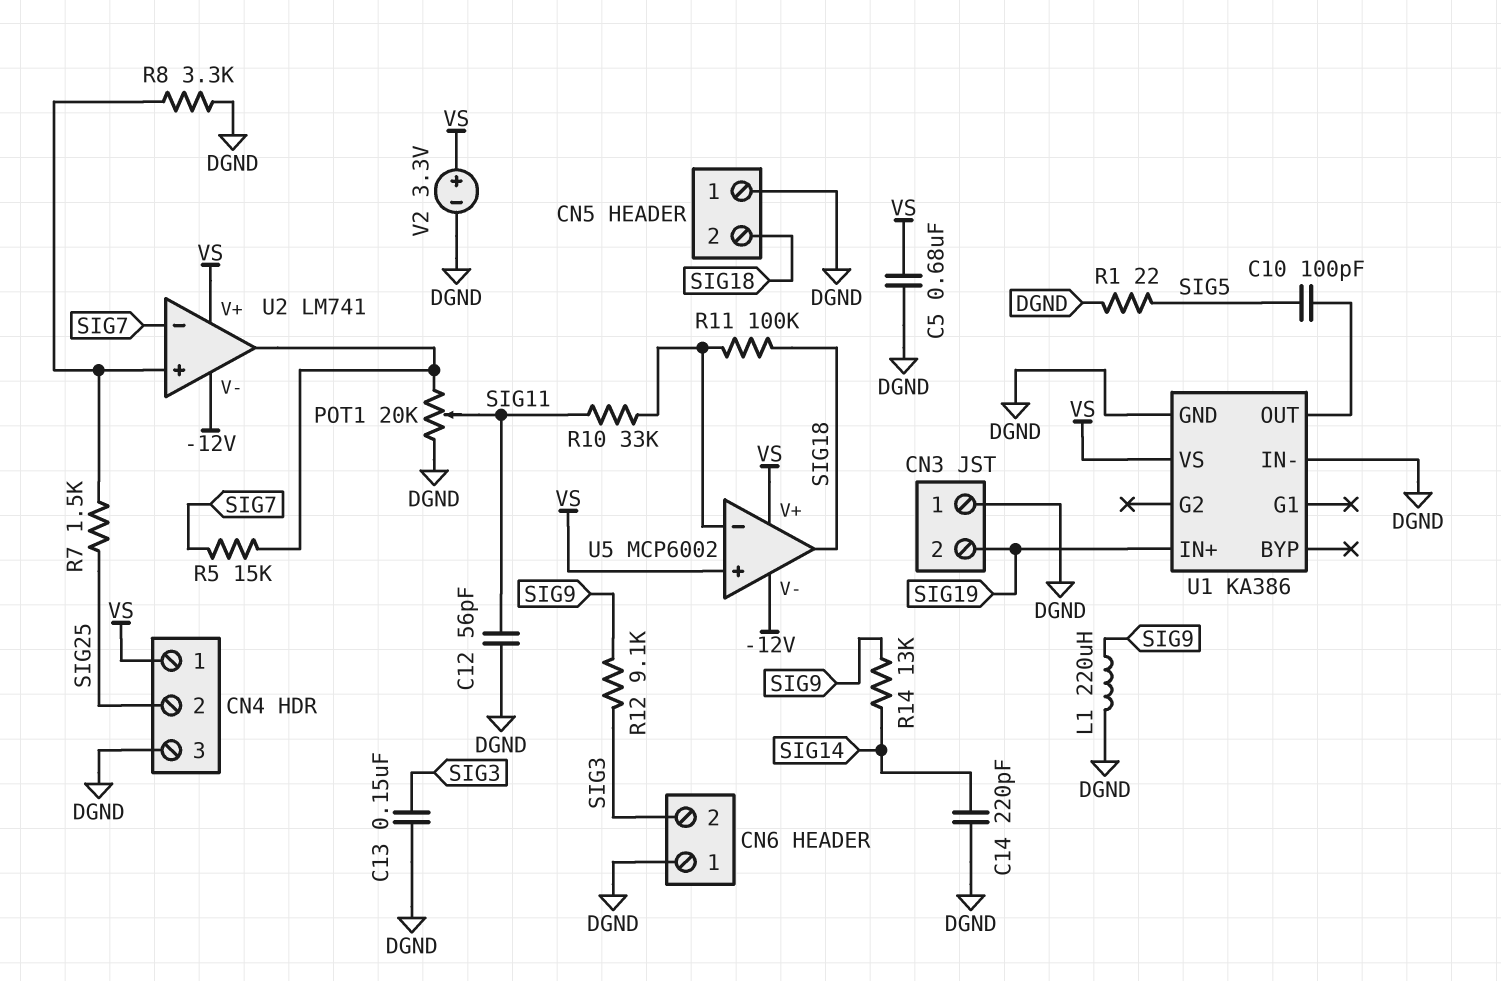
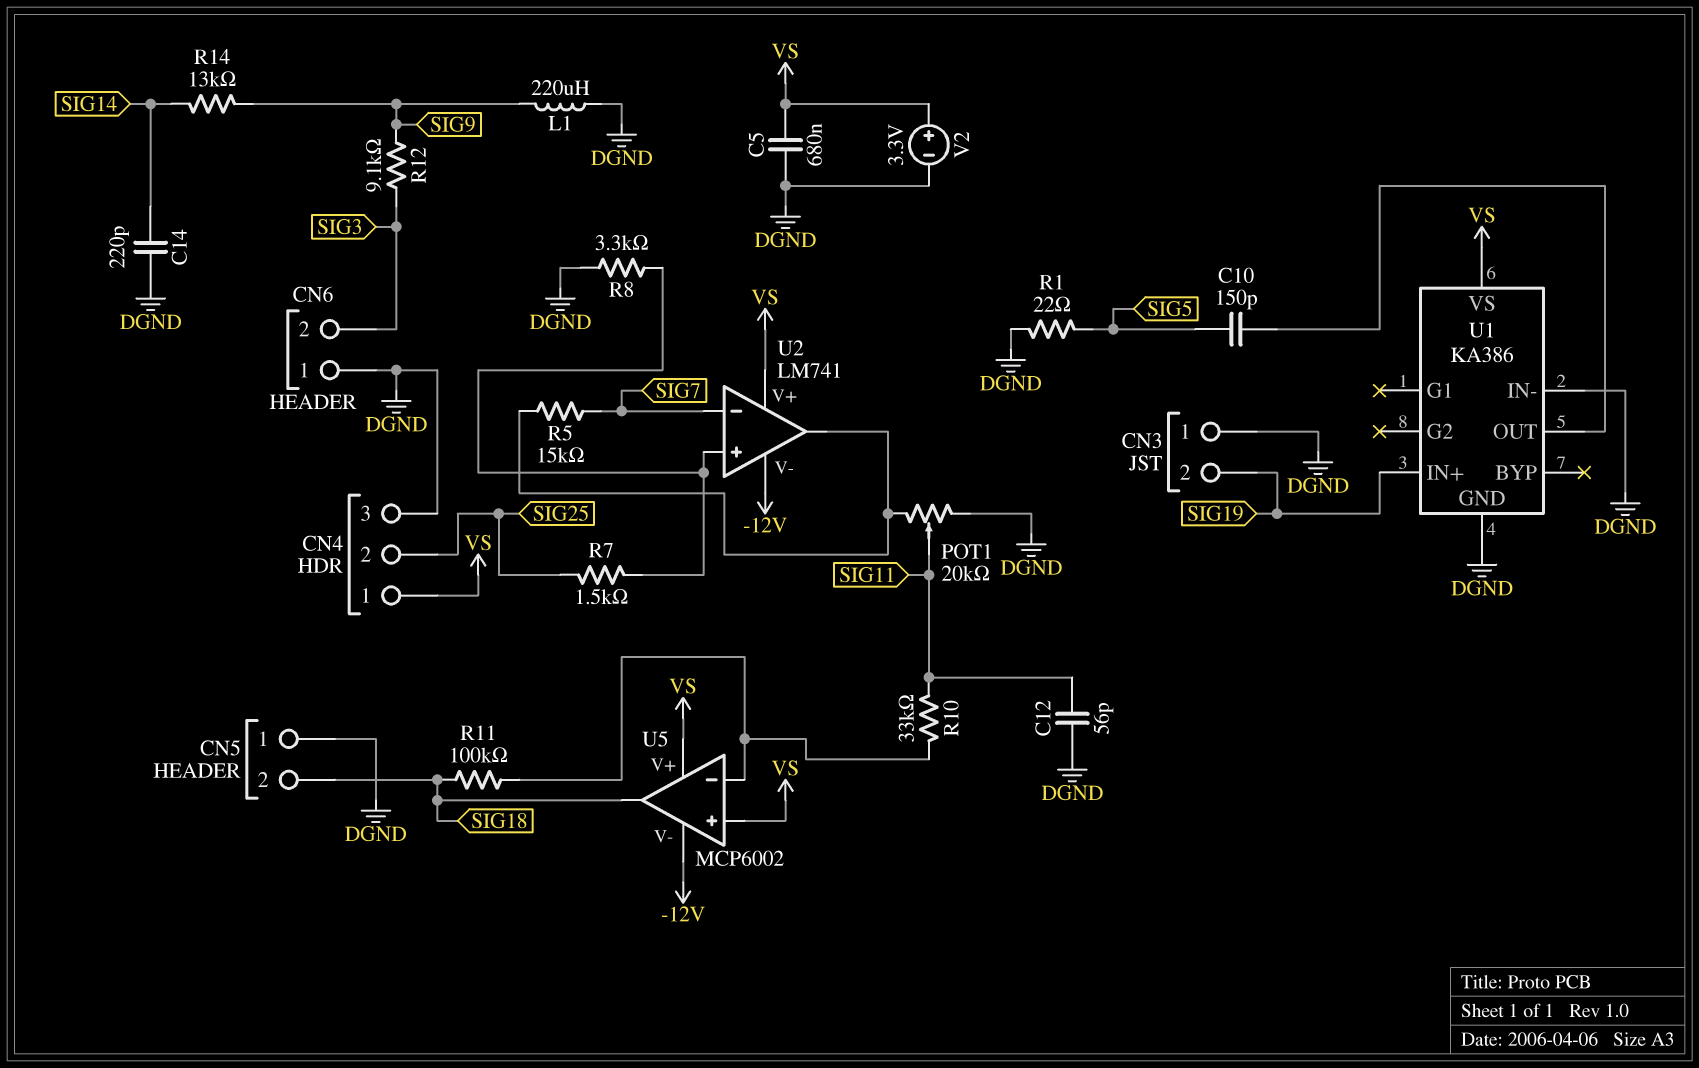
C10: 100pF (SIG5, U1/OUT) -> 150pF (SIG5, U1/OUT)
C13: 150nF (DGND, SIG3) -> none

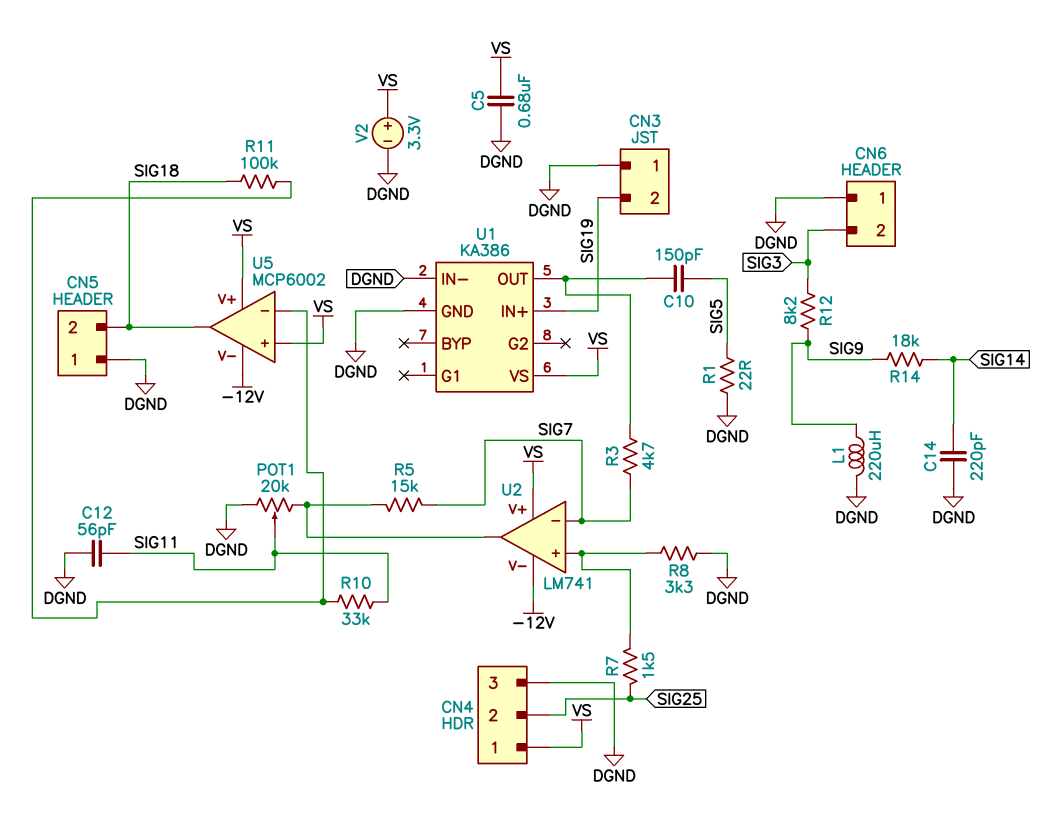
R3: none -> 4.7k (SIG7, U1/OUT)
R12: 9.1k (SIG3, SIG9) -> 8.2k (SIG3, SIG9)
R14: 13k (SIG9, SIG14) -> 18k (SIG9, SIG14)

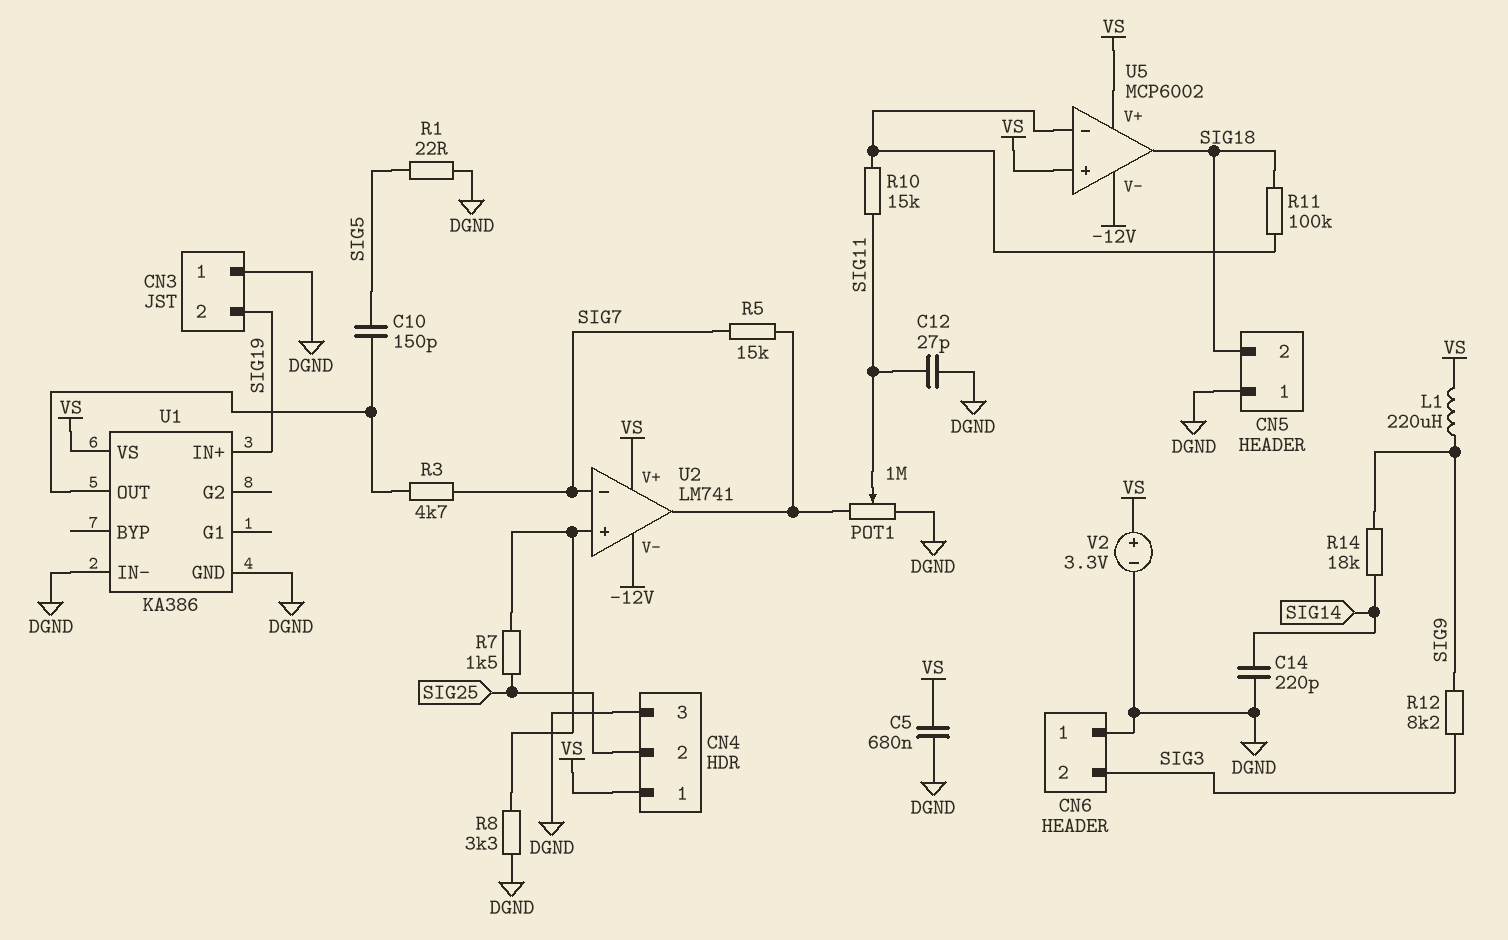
C12: 56pF (DGND, SIG11) -> 27pF (DGND, SIG11)
L1: 220uH (DGND, SIG9) -> 220uH (SIG9, VS)
POT1: 20k (DGND, U2/out, wiper SIG11) -> 1M (DGND, U2/out, wiper SIG11)
R10: 33k (SIG11, U5/in-) -> 15k (SIG11, U5/in-)

